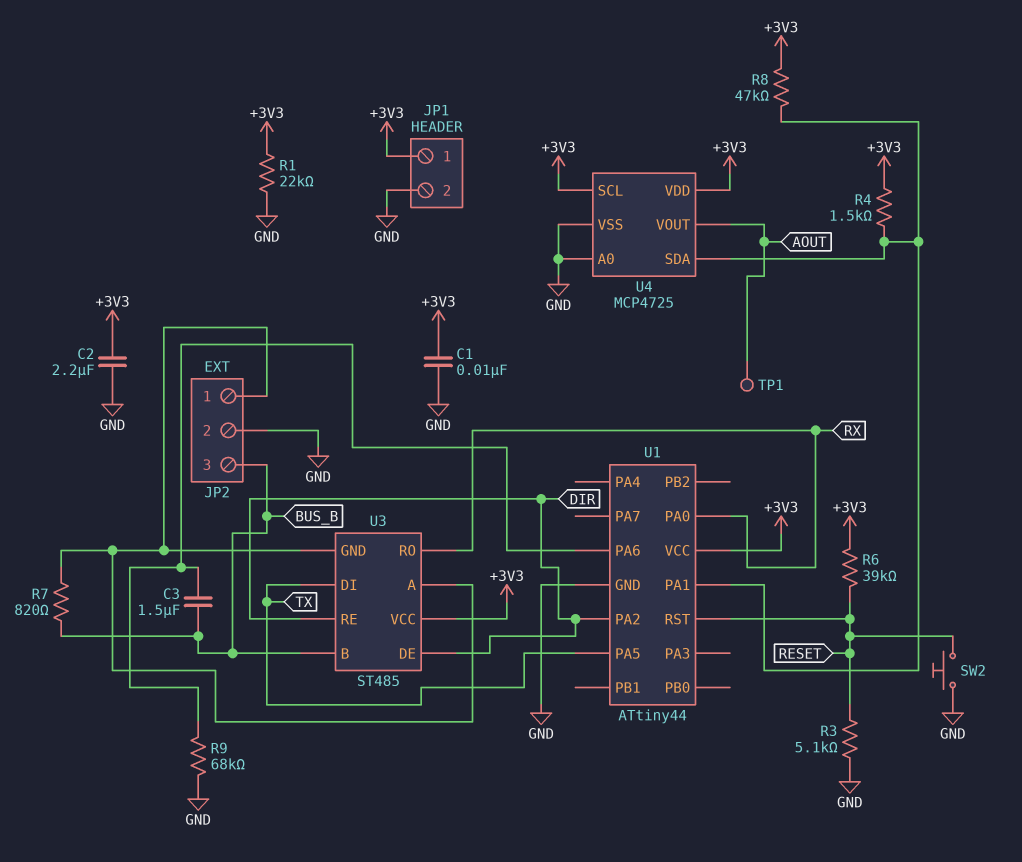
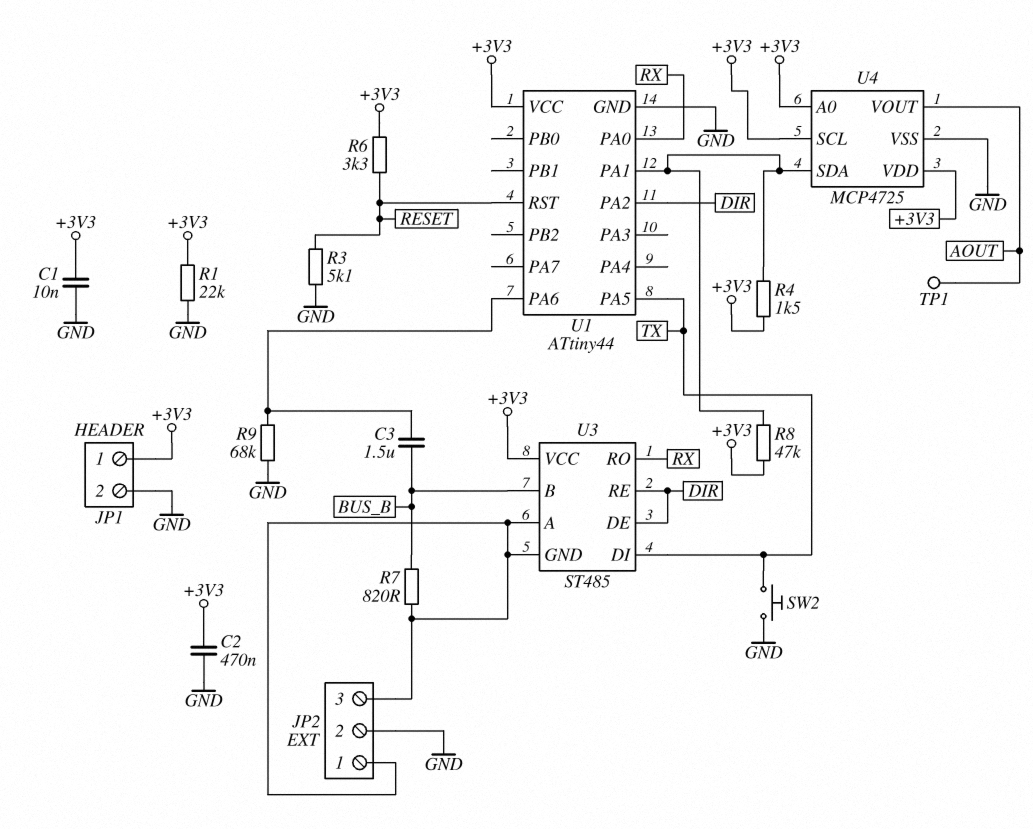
C2: 2.2uF (+3V3, GND) -> 470nF (+3V3, GND)
JP2 pin 3: BUS_B -> JP2/1
R6: 39k (+3V3, RESET) -> 3.3k (+3V3, RESET)
SW2: button (GND, RESET) -> button (GND, TX)
U4 pin A0: GND -> +3V3

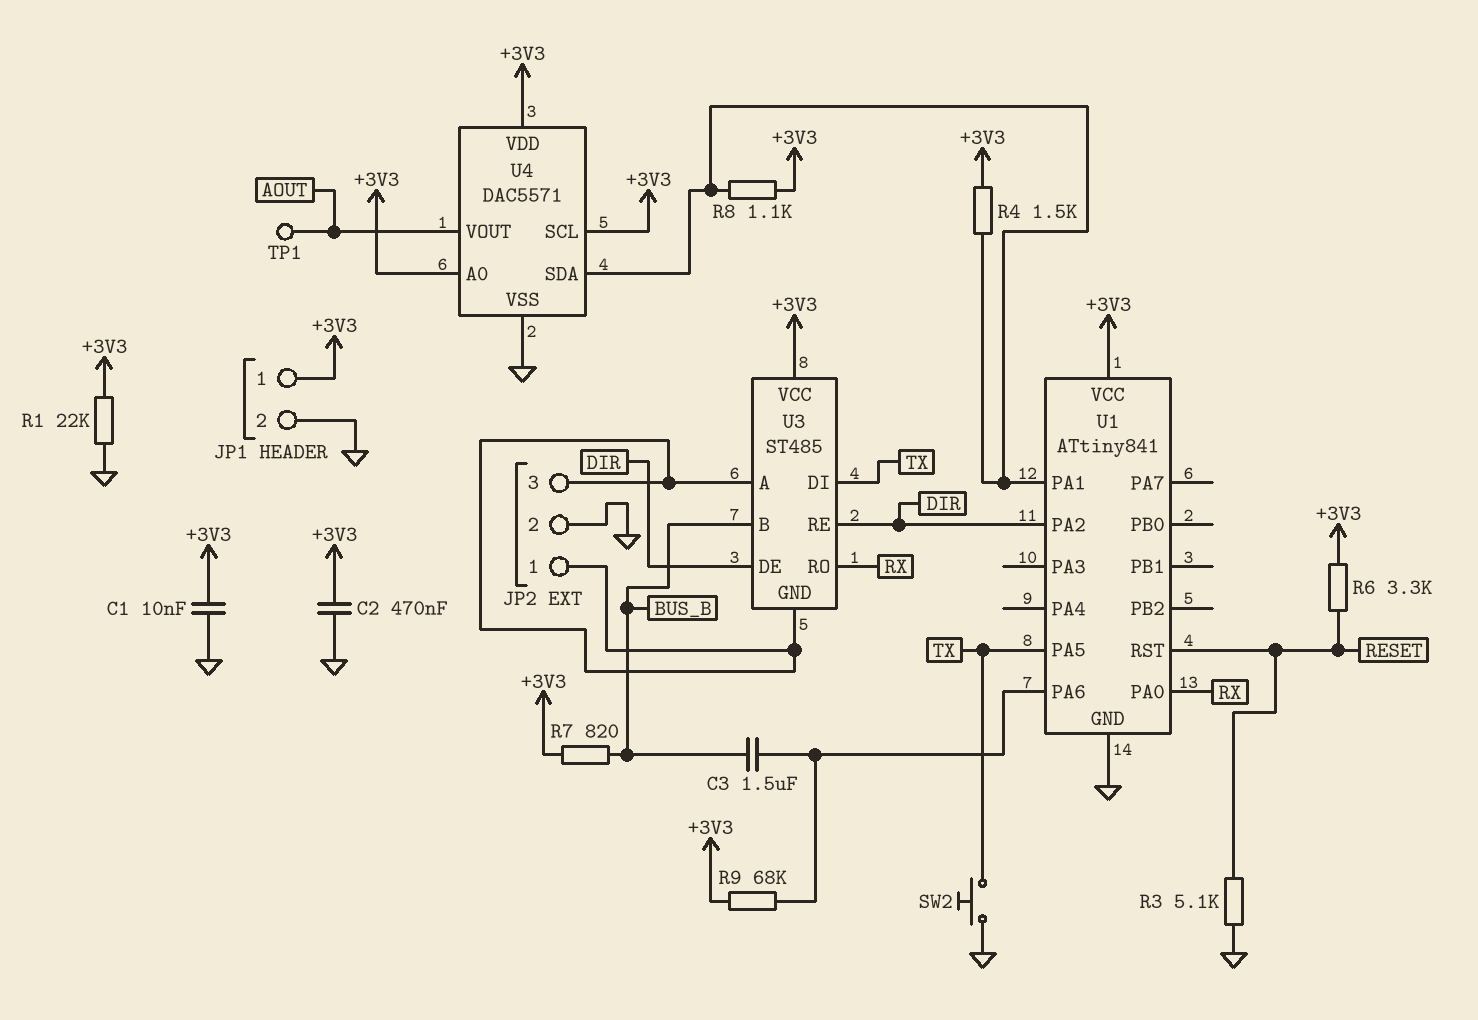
R7: 820 (BUS_B, JP2/1) -> 820 (+3V3, BUS_B)
R8: 47k (+3V3, U1/PA1) -> 1.1k (+3V3, U1/PA1)
R9: 68k (GND, U1/PA6) -> 68k (+3V3, U1/PA6)
U1: ATtiny44 -> ATtiny841
U4: MCP4725 -> DAC5571

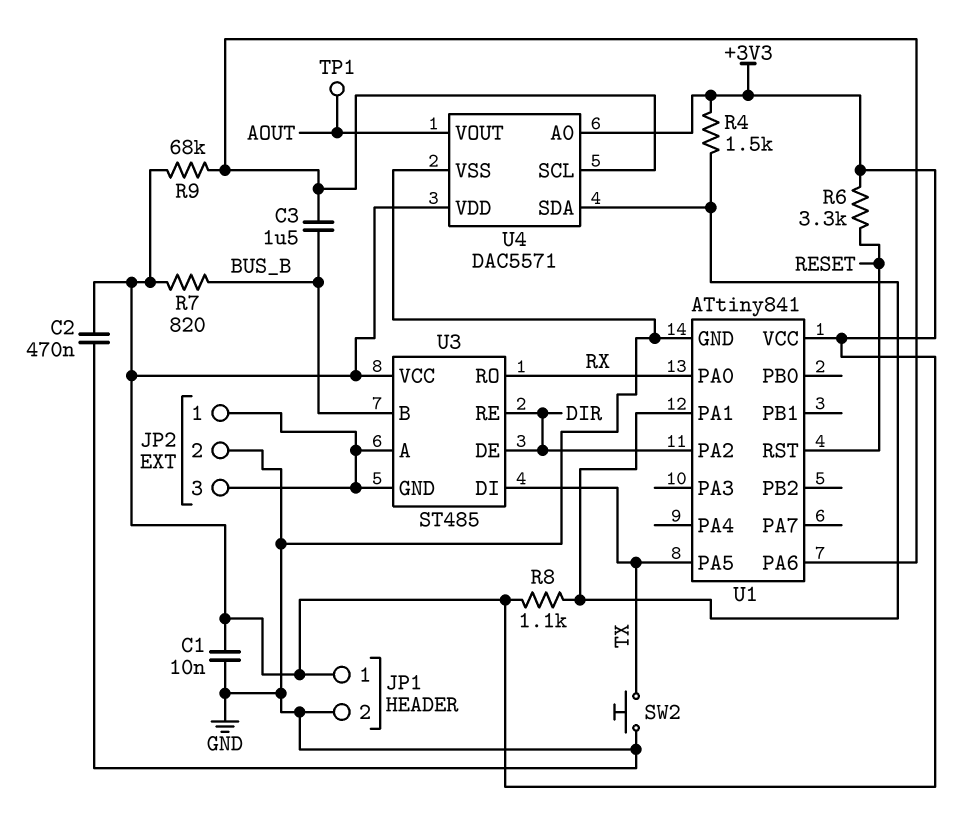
R1: 22k (+3V3, GND) -> none
R3: 5.1k (GND, RESET) -> none
U4 pin SCL: +3V3 -> U1/PA6

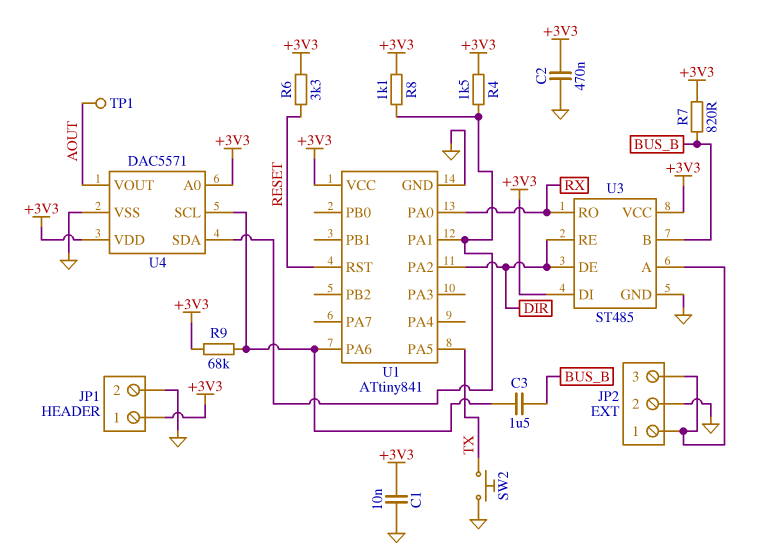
U3 pin DI: TX -> +3V3
U3 pin GND: JP2/1 -> GND

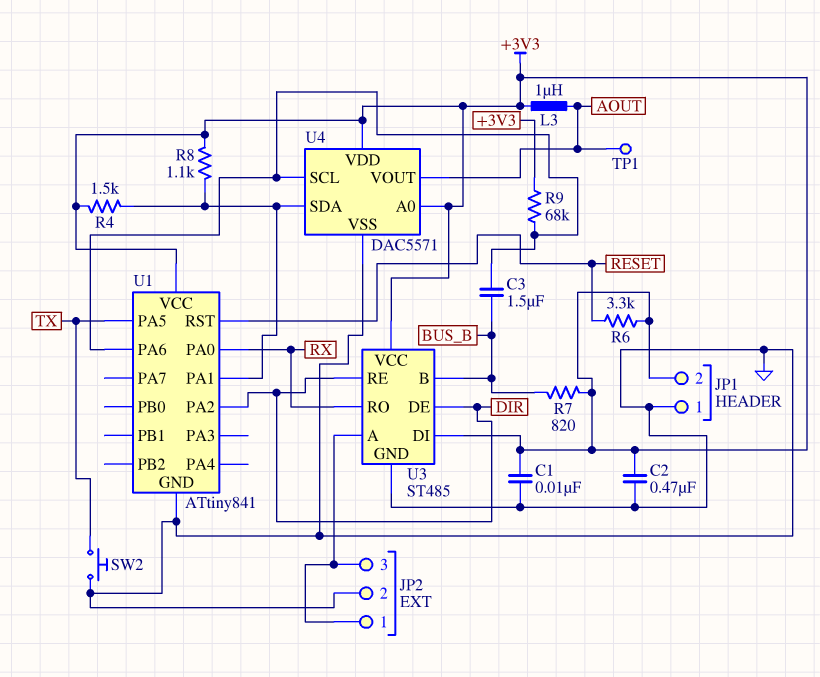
JP1 pin 1: +3V3 -> GND
JP1 pin 2: GND -> +3V3
L3: none -> 1uH (+3V3, AOUT)

